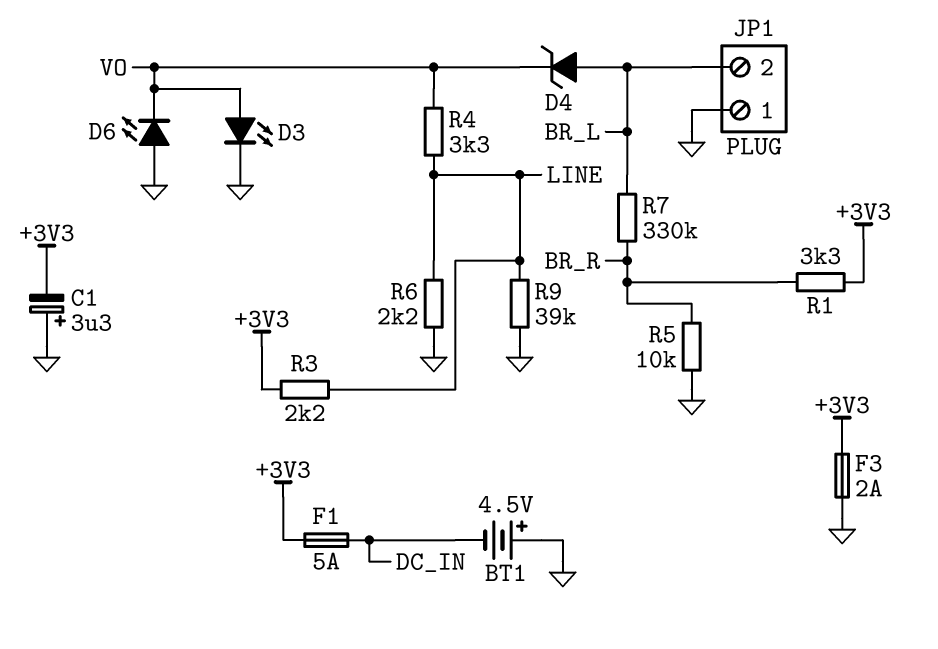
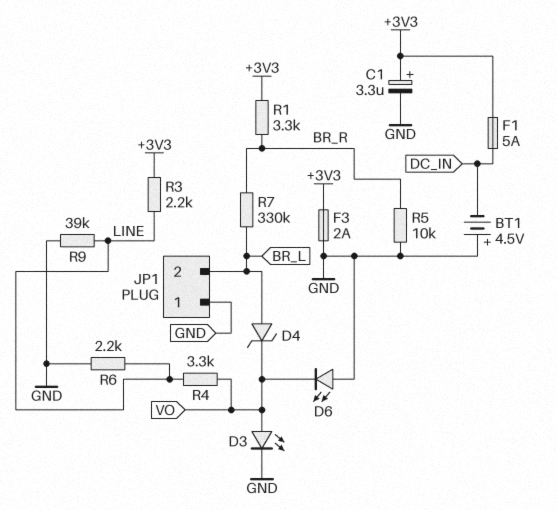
C1: 3.3uF (plus GND, minus +3V3) -> 3.3uF (plus +3V3, minus GND)

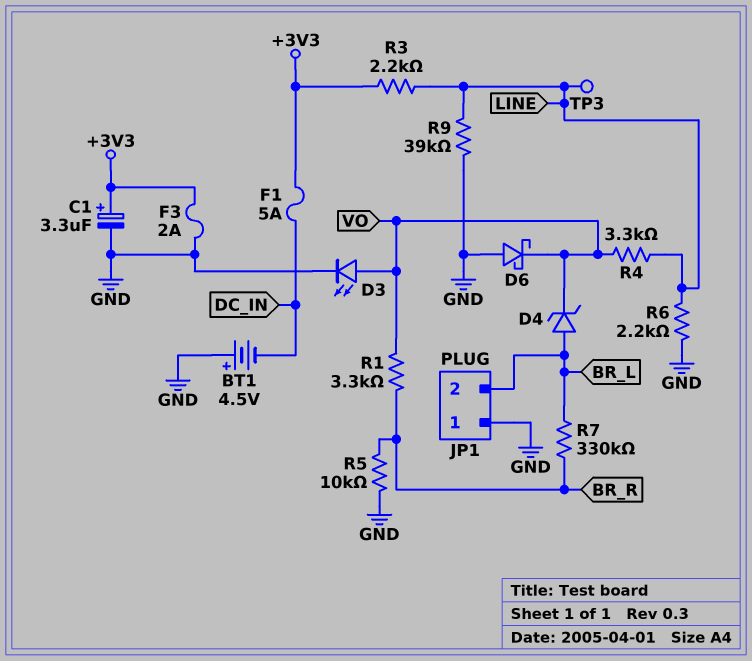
D6: LED (A GND, K VO) -> schottky (A GND, K VO)
R1: 3.3k (+3V3, BR_R) -> 3.3k (BR_R, VO)
TP3: none -> test point (LINE)

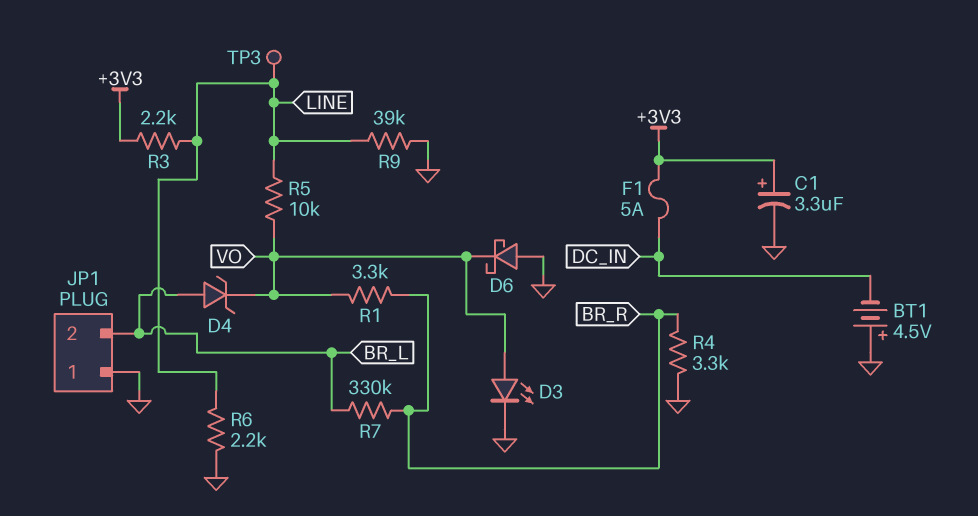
F3: 2A (+3V3, GND) -> none
R4: 3.3k (LINE, VO) -> 3.3k (BR_R, GND)
R5: 10k (BR_R, GND) -> 10k (LINE, VO)

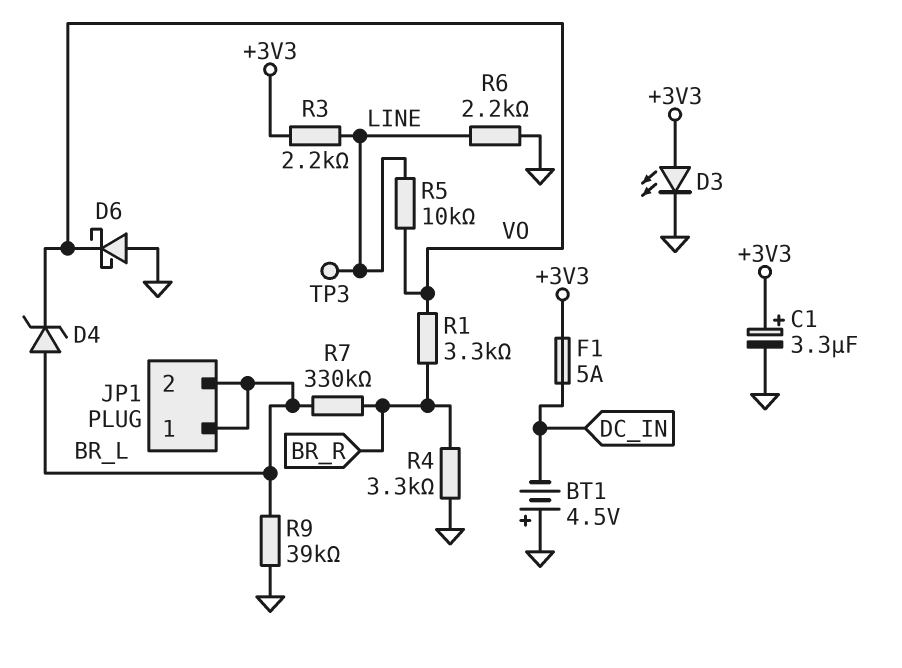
D3: LED (A VO, K GND) -> LED (A +3V3, K GND)
JP1 pin 1: GND -> BR_L
R9: 39k (GND, LINE) -> 39k (BR_L, GND)

